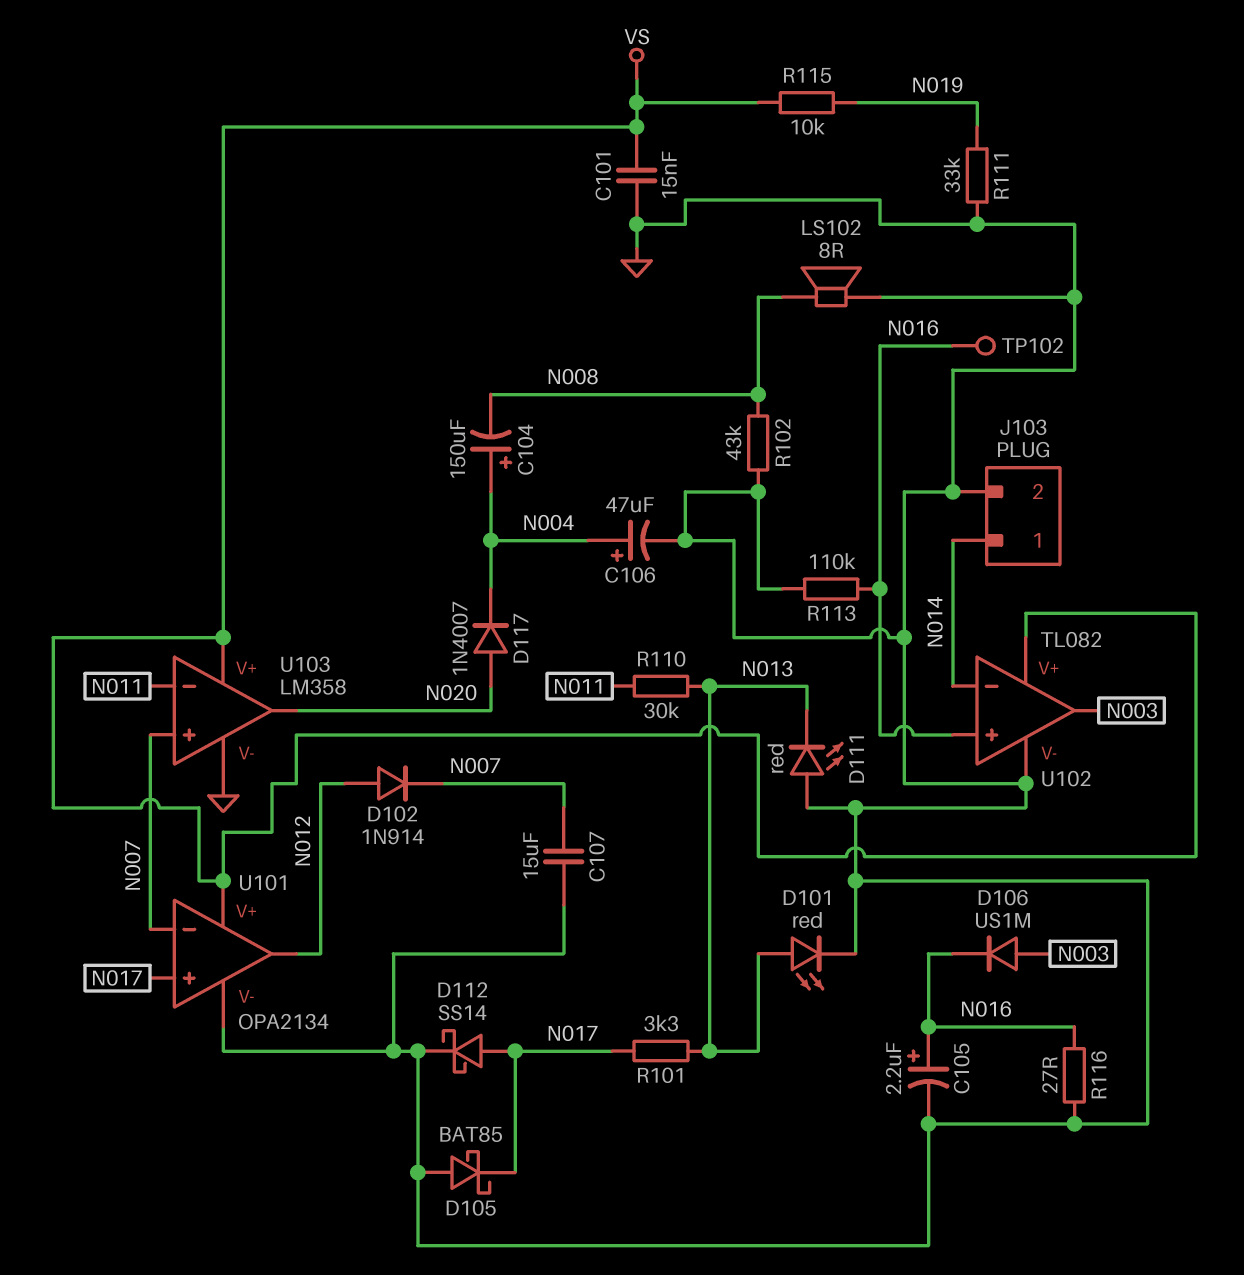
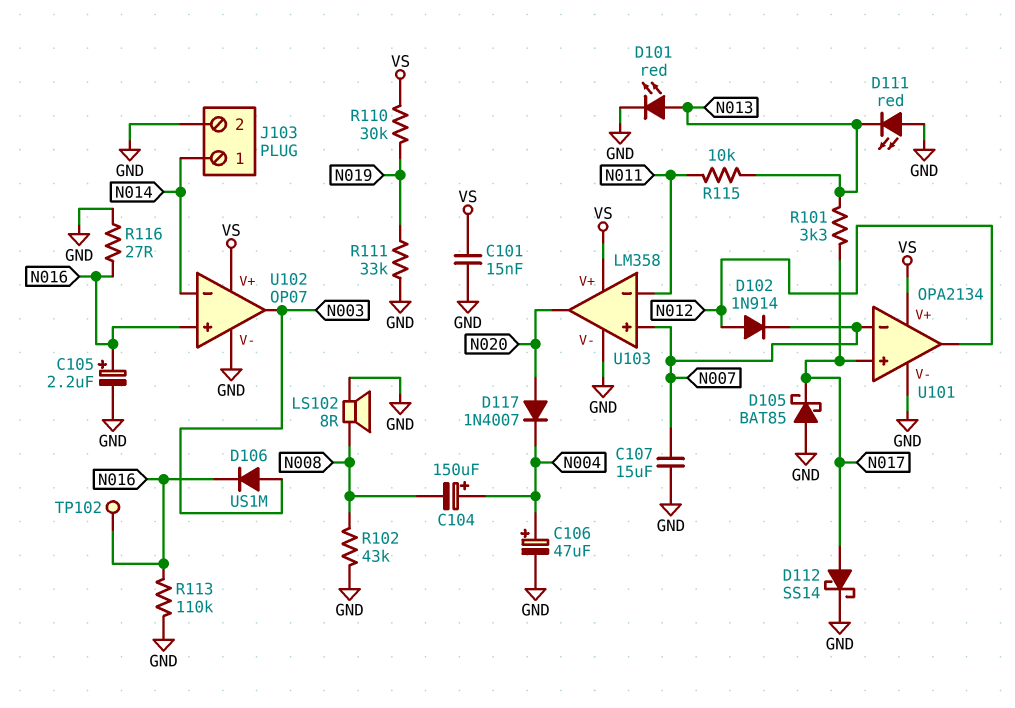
R110: 30k (N011, N013) -> 30k (N019, VS)
R115: 10k (N019, VS) -> 10k (N011, N013)
U102: TL082 -> OP07

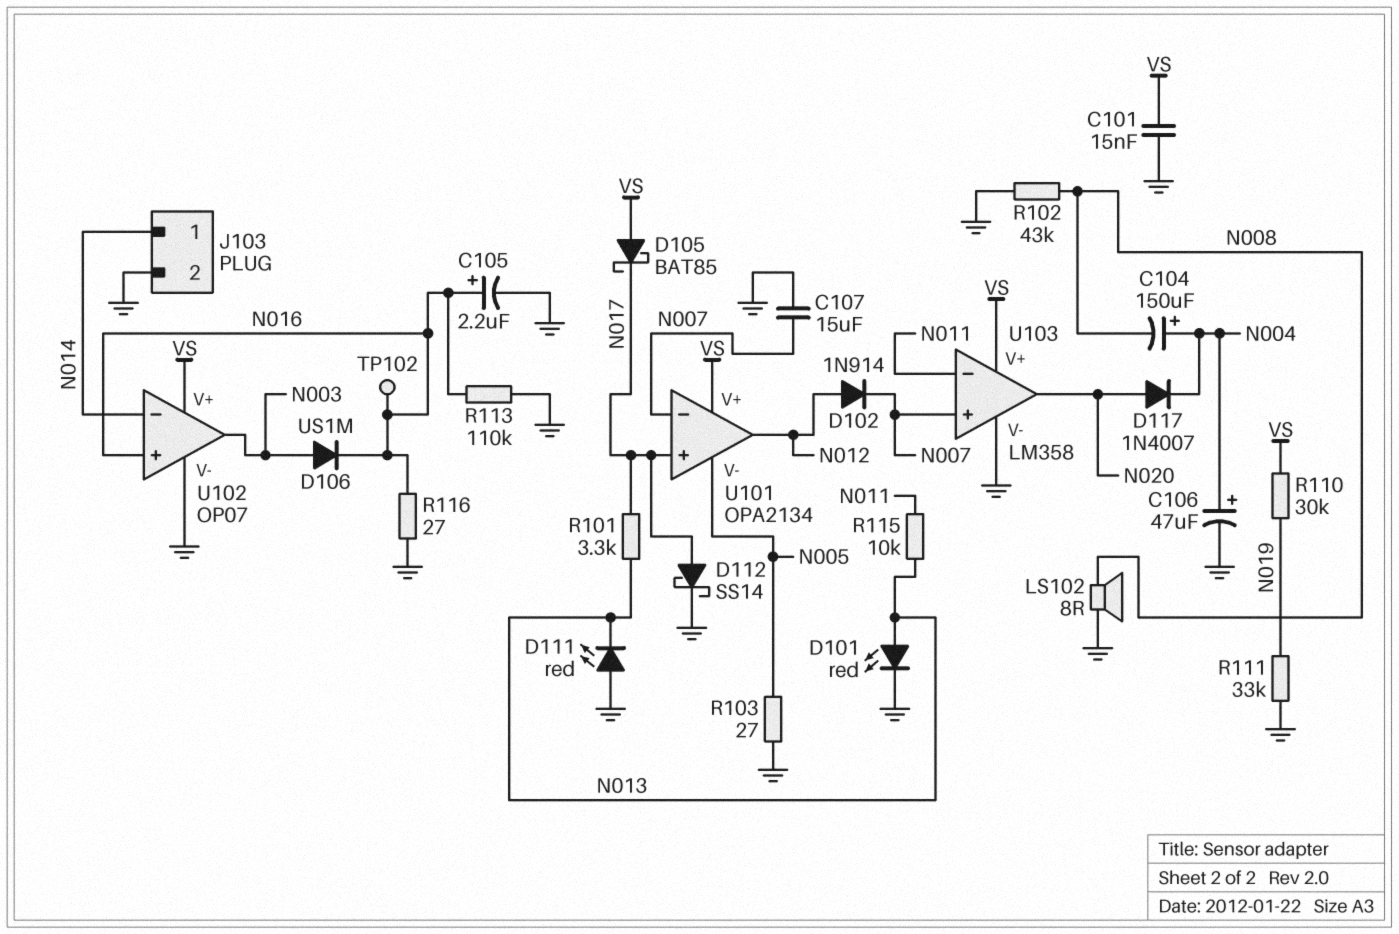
D105: schottky BAT85 (A GND, K N017) -> schottky BAT85 (A VS, K N017)
R103: none -> 27 (GND, N005)
U101 pin V-: GND -> N005

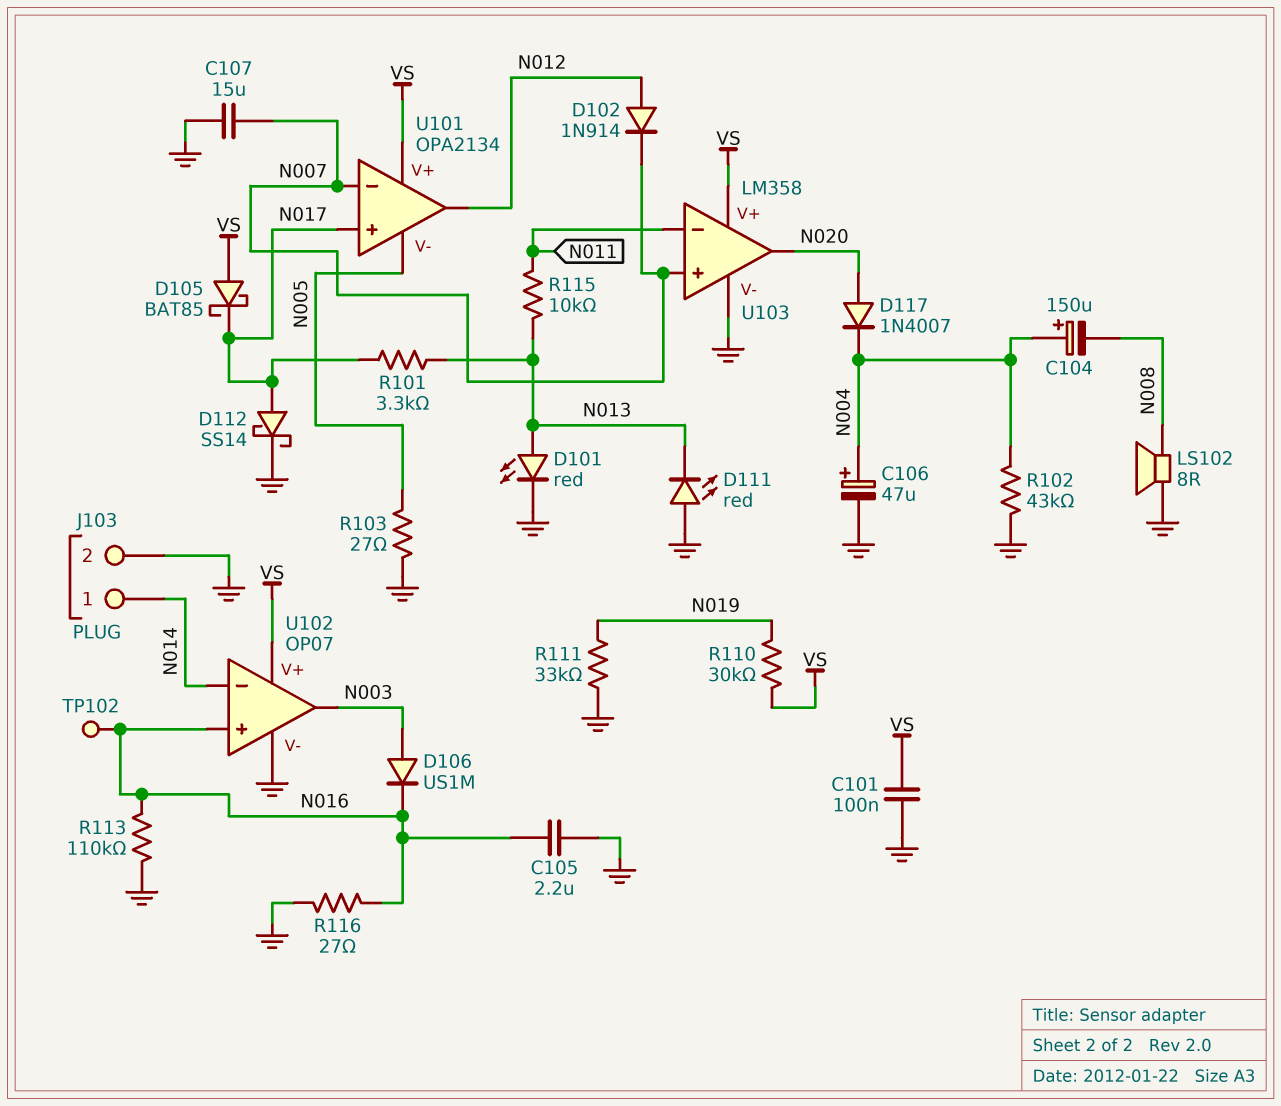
C101: 15nF (GND, VS) -> 100nF (GND, VS)
C105: 2.2uF (plus N016, minus GND) -> 2.2uF (GND, N016)
R102: 43k (GND, N008) -> 43k (GND, N004)

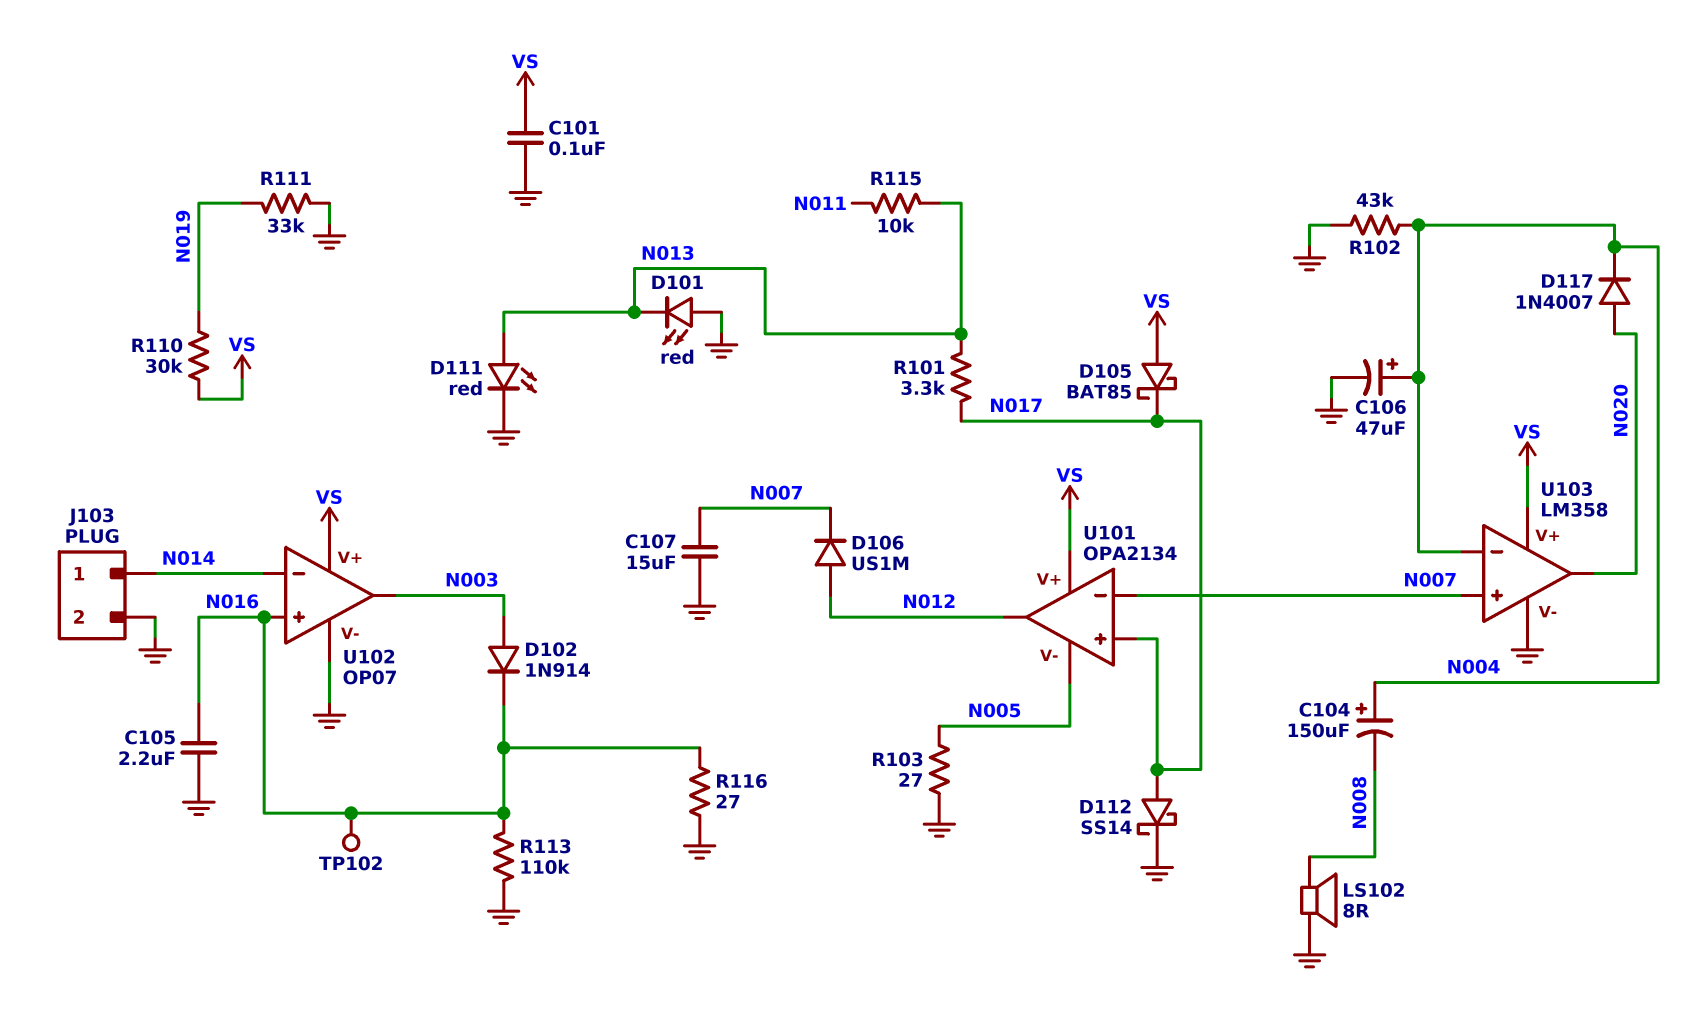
D101: LED red (A N013, K GND) -> LED red (A GND, K N013)
D102: diode 1N914 (A N012, K N007) -> diode 1N914 (A N003, K N016)
D106: diode US1M (A N003, K N016) -> diode US1M (A N012, K N007)
D111: LED red (A GND, K N013) -> LED red (A N013, K GND)
U103 pin in-: N011 -> N004

